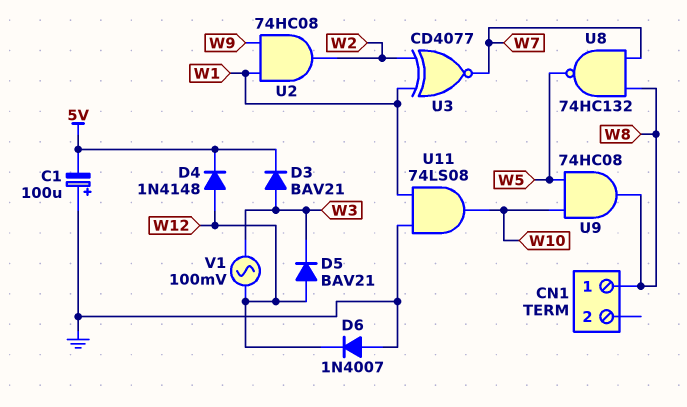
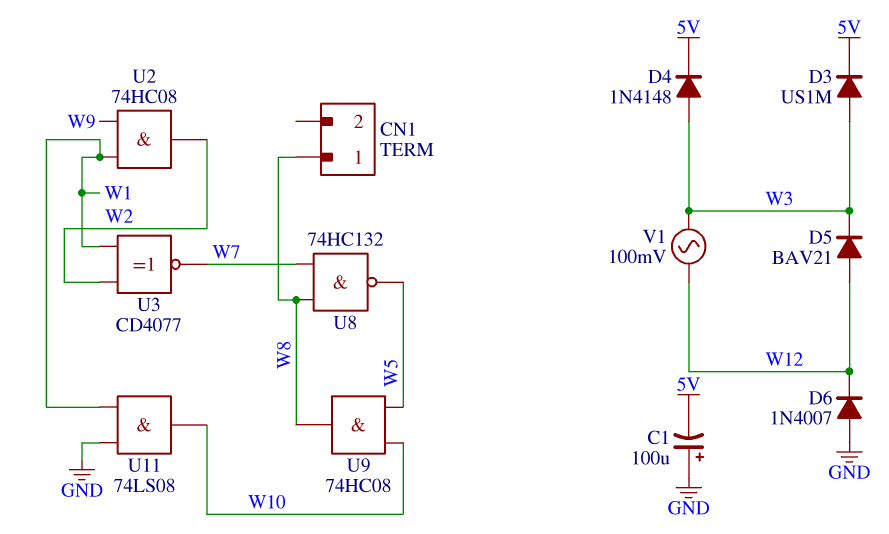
D3: diode BAV21 (A W3, K 5V) -> diode US1M (A W3, K 5V)
D4: diode 1N4148 (A W12, K 5V) -> diode 1N4148 (A W3, K 5V)

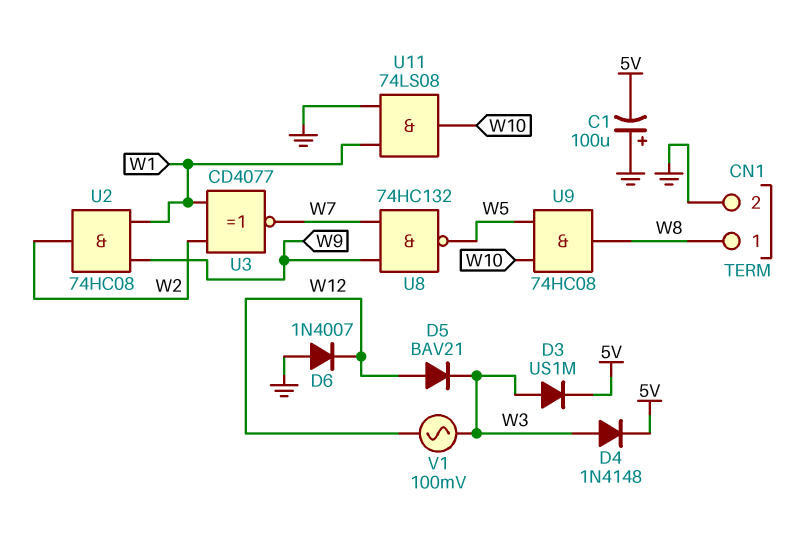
CN1 pin 2: none -> GND
U8: NAND 74HC132 (in W7, in W8, out W5) -> NAND 74HC132 (in W7, in W9, out W5)

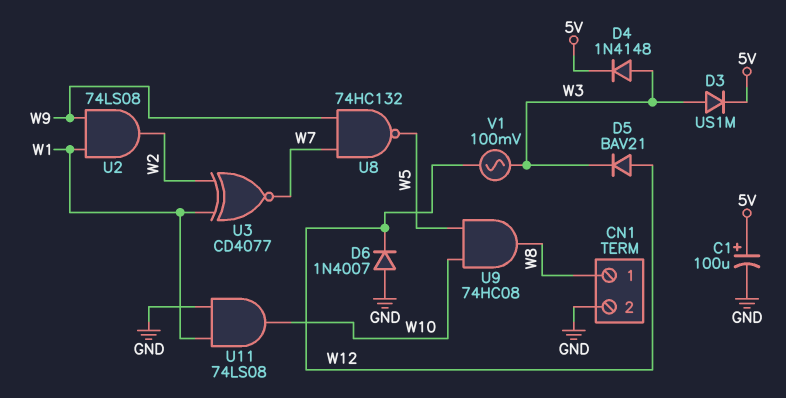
C1: 100uF (plus GND, minus 5V) -> 100uF (plus 5V, minus GND)
U2: AND 74HC08 (in W1, in W9, out W2) -> AND 74LS08 (in W1, in W9, out W2)

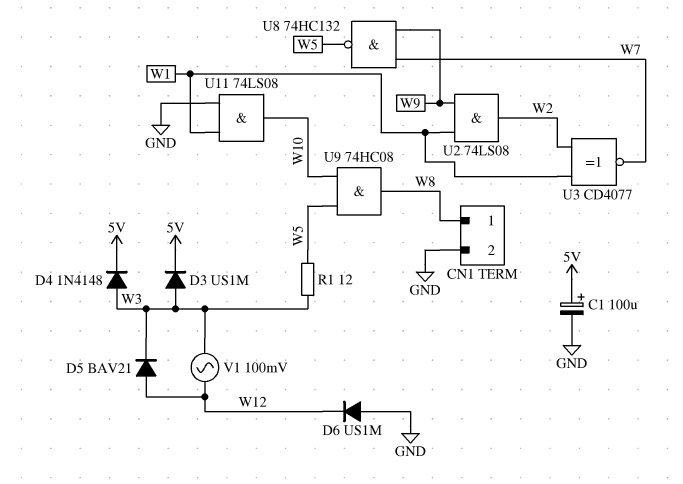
D6: diode 1N4007 (A GND, K W12) -> diode US1M (A GND, K W12)
R1: none -> 12 (W3, W5)

